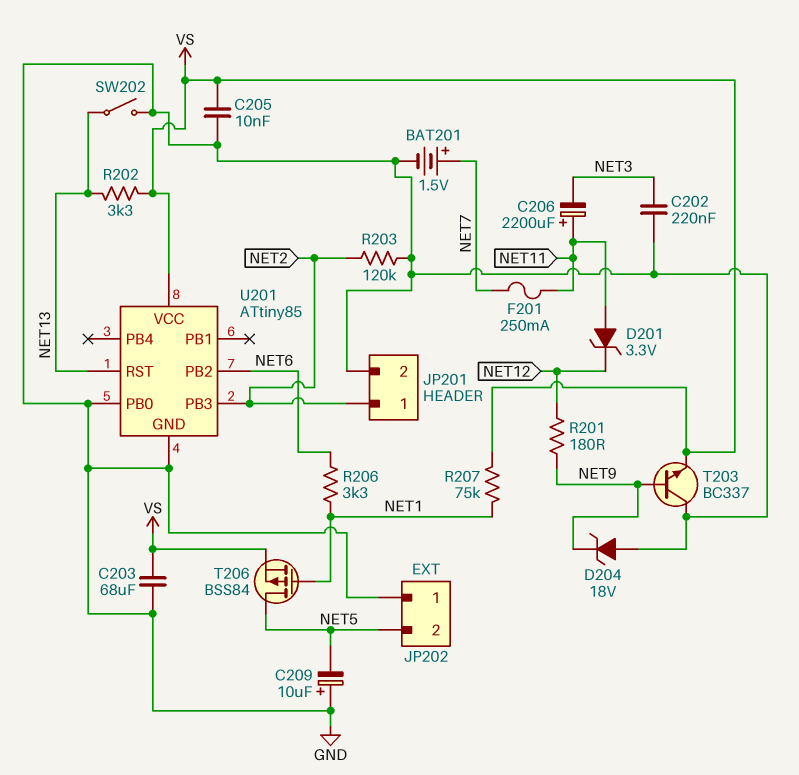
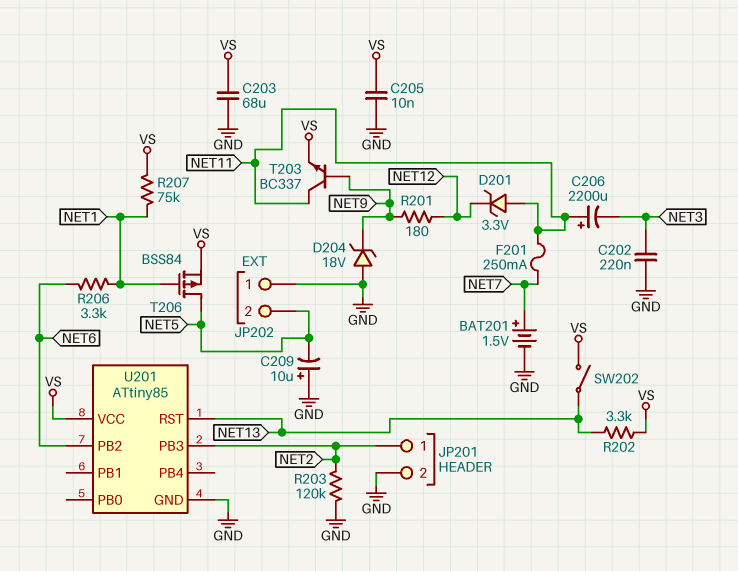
SW202: switch (GND, NET13) -> switch (NET13, VS)
T203: NPN BC337 (B NET9, C GND, E VS) -> NPN BC337 (B NET9, C NET11, E VS)
U201 pin PB0: GND -> none

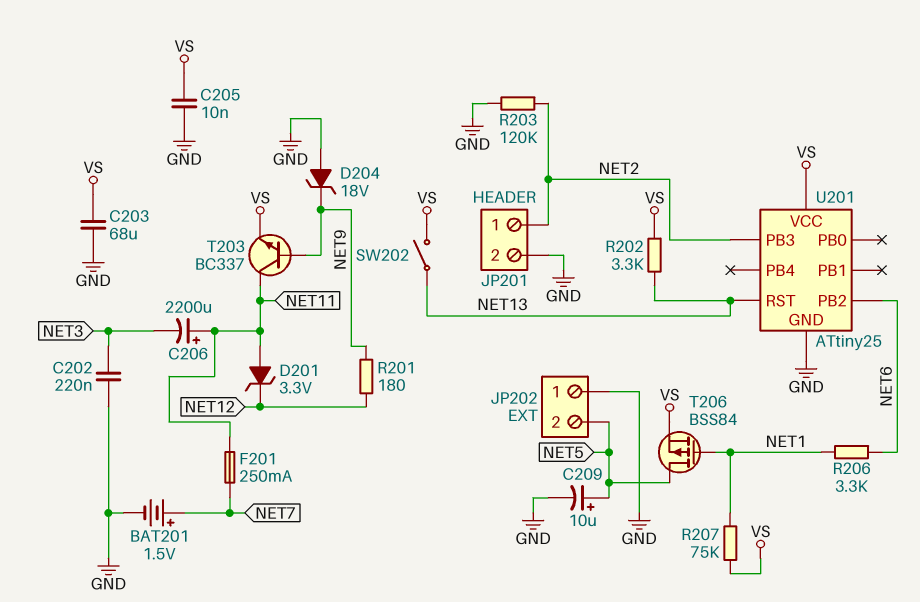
C209: 10uF (plus GND, minus NET5) -> 10uF (plus NET5, minus GND)
U201: ATtiny85 -> ATtiny25

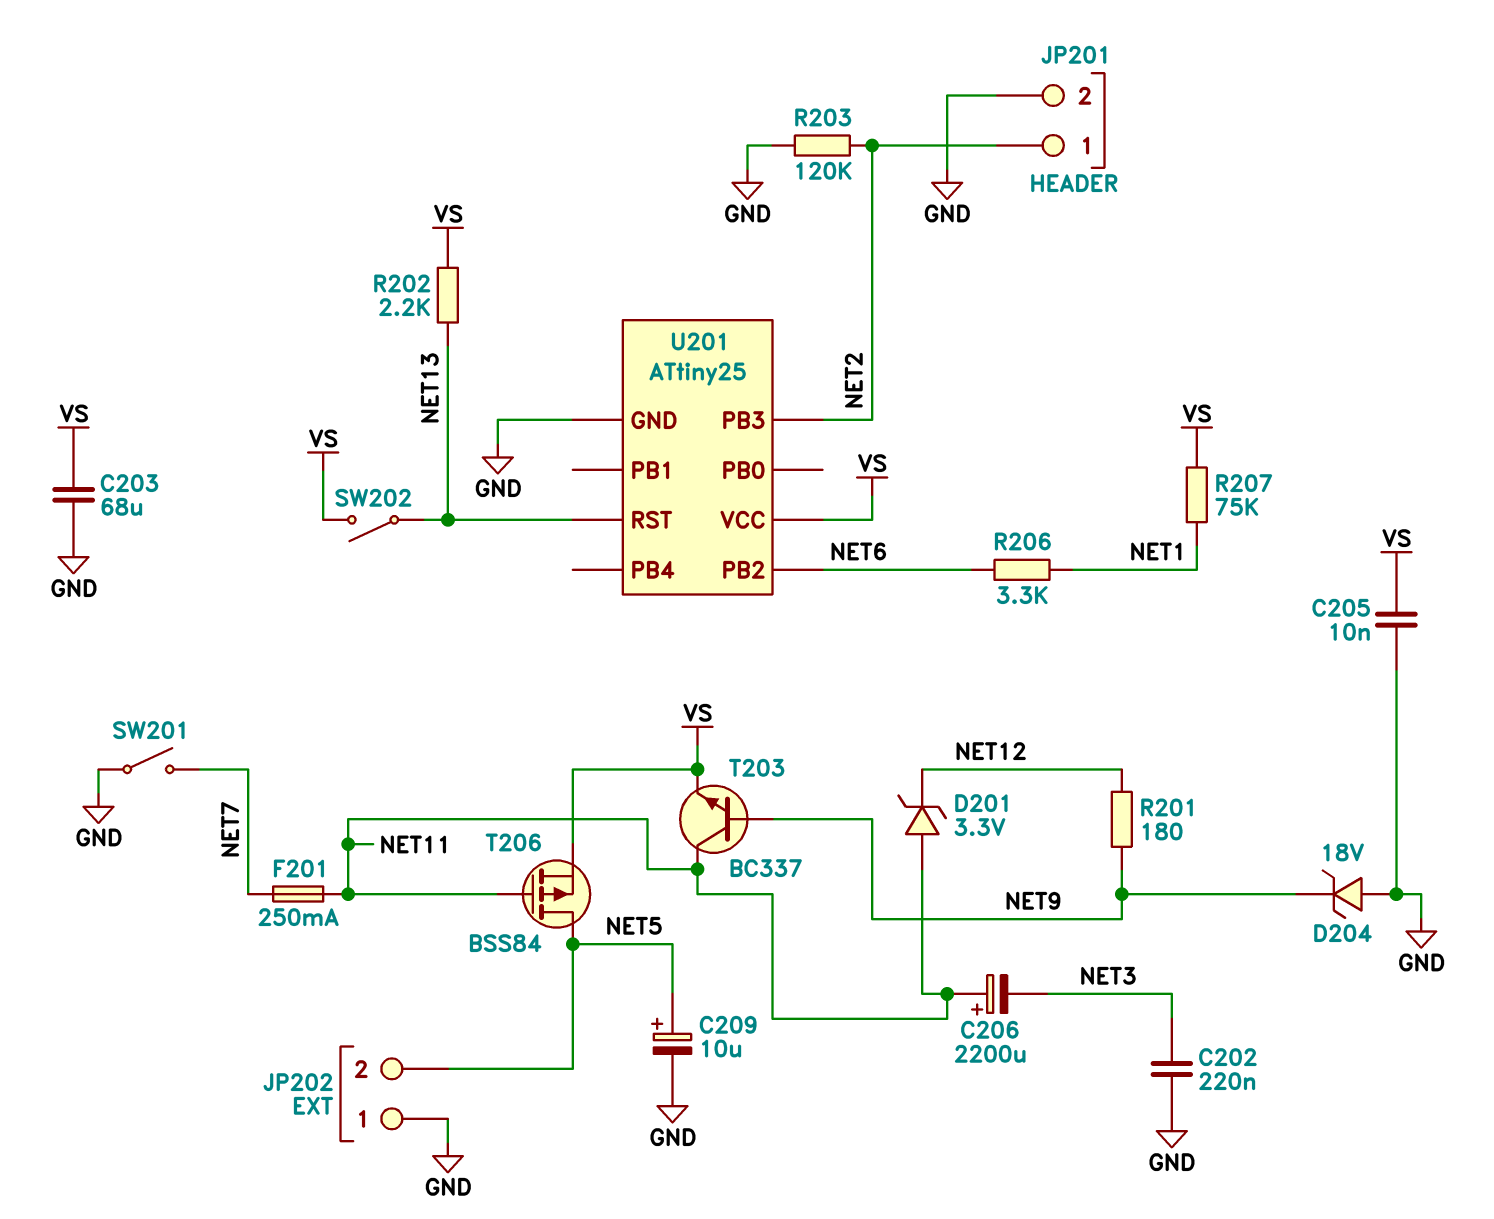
BAT201: 1.5V (plus NET7, minus GND) -> none
R202: 3.3k (NET13, VS) -> 2.2k (NET13, VS)
SW201: none -> switch (GND, NET7)
T206: PMOS BSS84 (G NET1, D NET5, S VS) -> PMOS BSS84 (G NET11, D NET5, S VS)

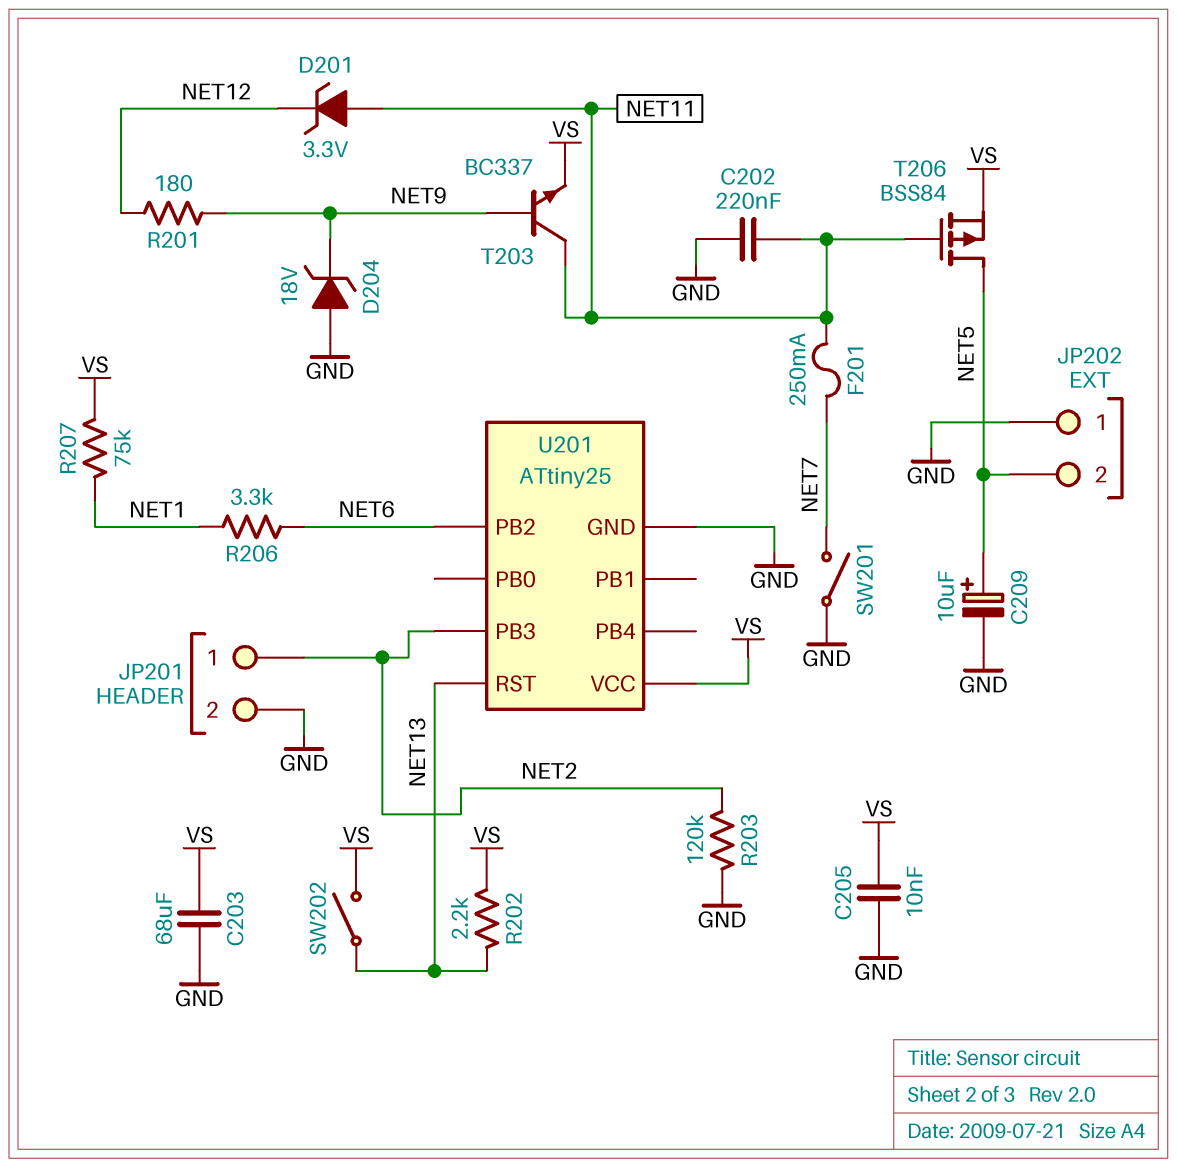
C202: 220nF (GND, NET3) -> 220nF (GND, NET11)
C206: 2200uF (plus NET11, minus NET3) -> none

